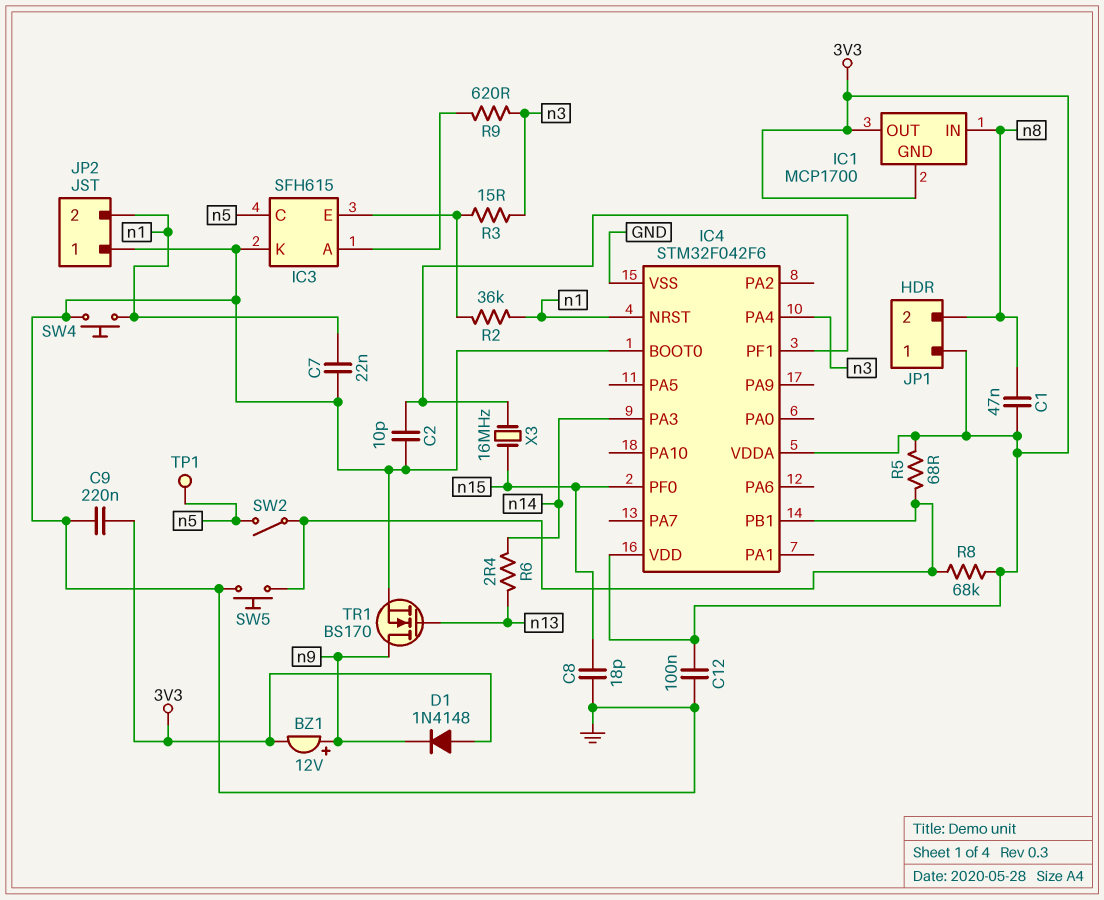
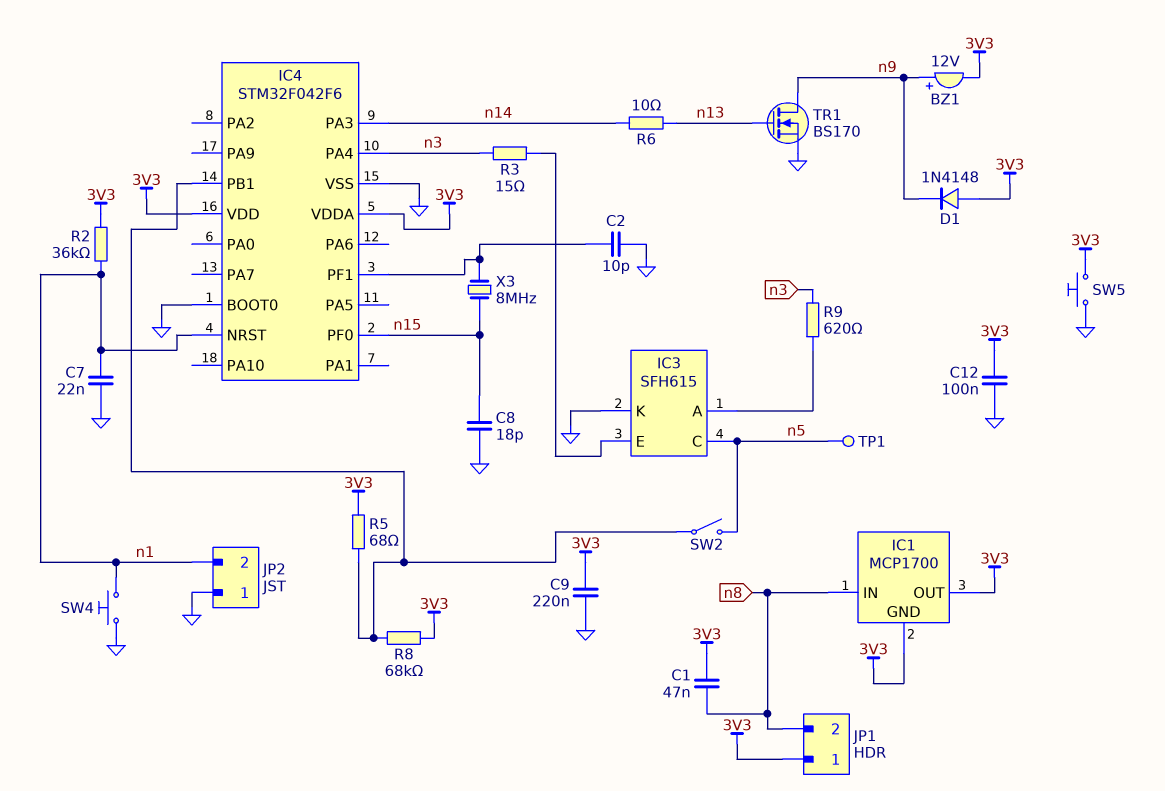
R2: 36k (IC3/E, n1) -> 36k (3V3, n1)
R6: 2.4 (n13, n14) -> 10 (n13, n14)
SW5: button (GND, IC4/PB1) -> button (3V3, GND)
X3: 16MHz (IC4/PF1, n15) -> 8MHz (IC4/PF1, n15)

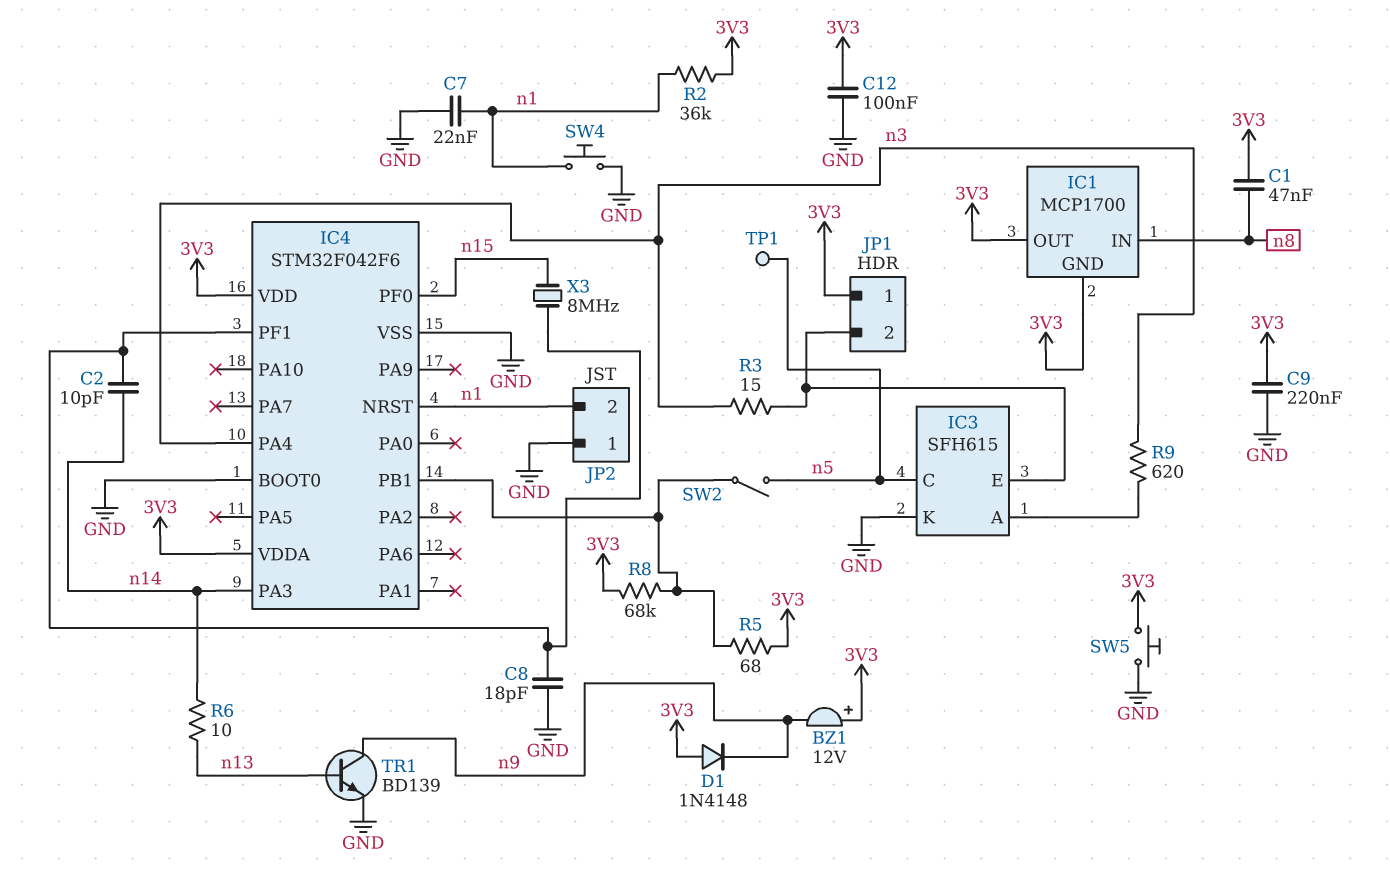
BZ1: buzzer 12V (plus n9, minus 3V3) -> buzzer 12V (plus 3V3, minus n9)
C2: 10pF (GND, IC4/PF1) -> 10pF (IC4/PF1, n14)
C8: 18pF (GND, n15) -> 18pF (GND, IC4/PF1)
JP1 pin 2: n8 -> IC3/E
TR1: NMOS BS170 (G n13, D n9, S GND) -> NPN BD139 (B n13, C n9, E GND)

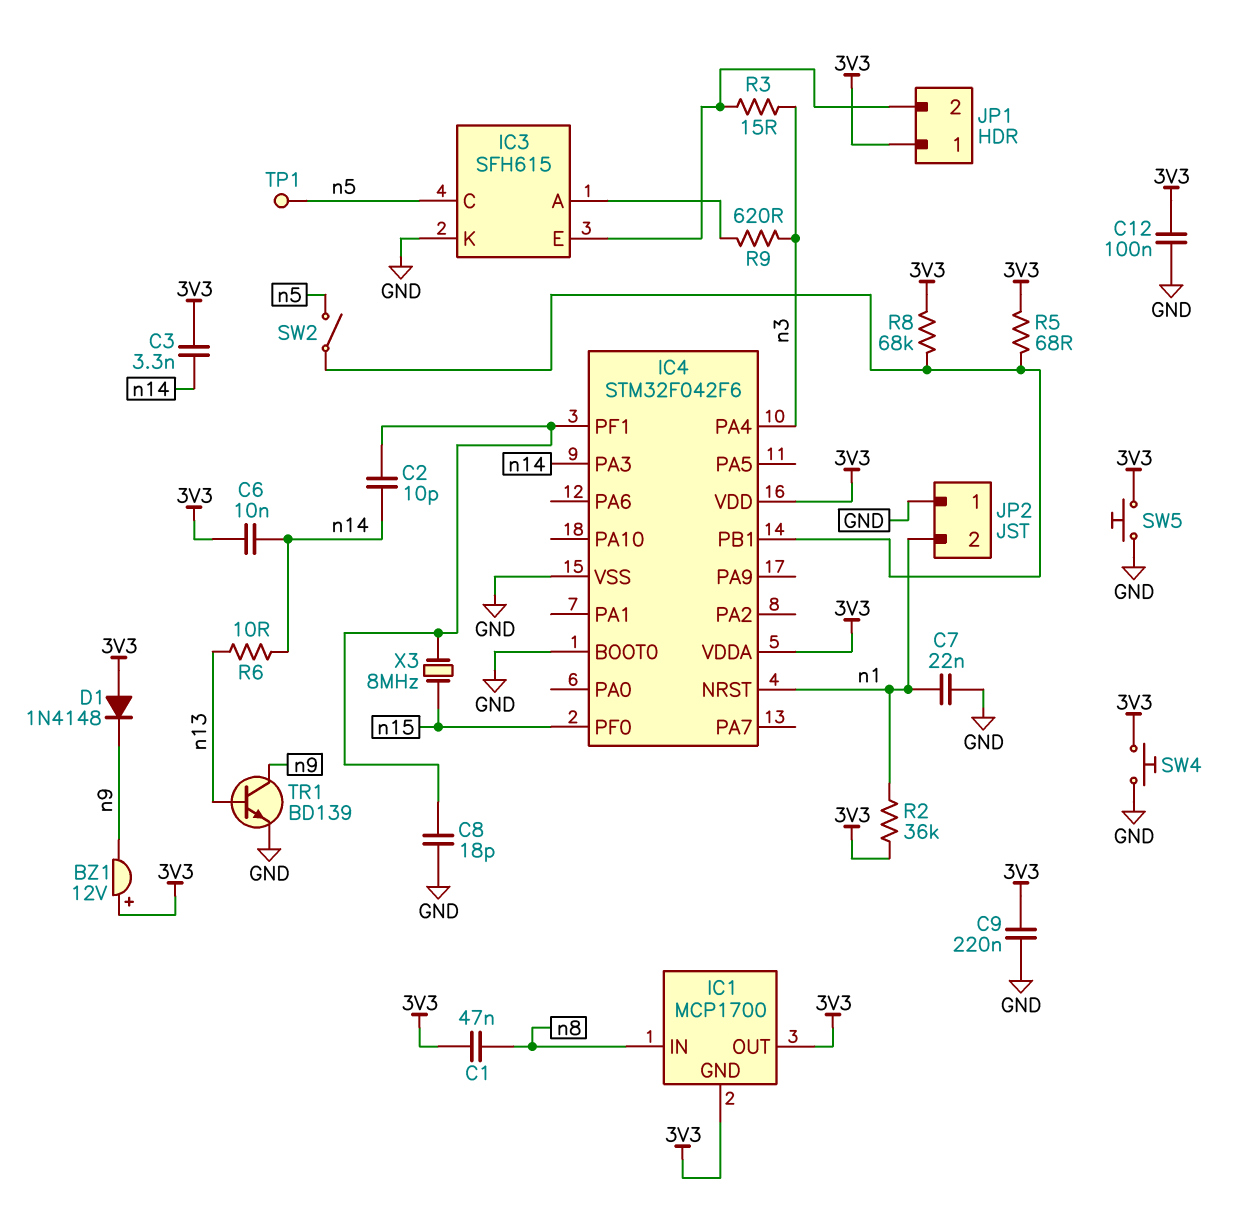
C3: none -> 3.3nF (3V3, n14)
C6: none -> 10nF (3V3, n14)
SW4: button (GND, n1) -> button (3V3, GND)

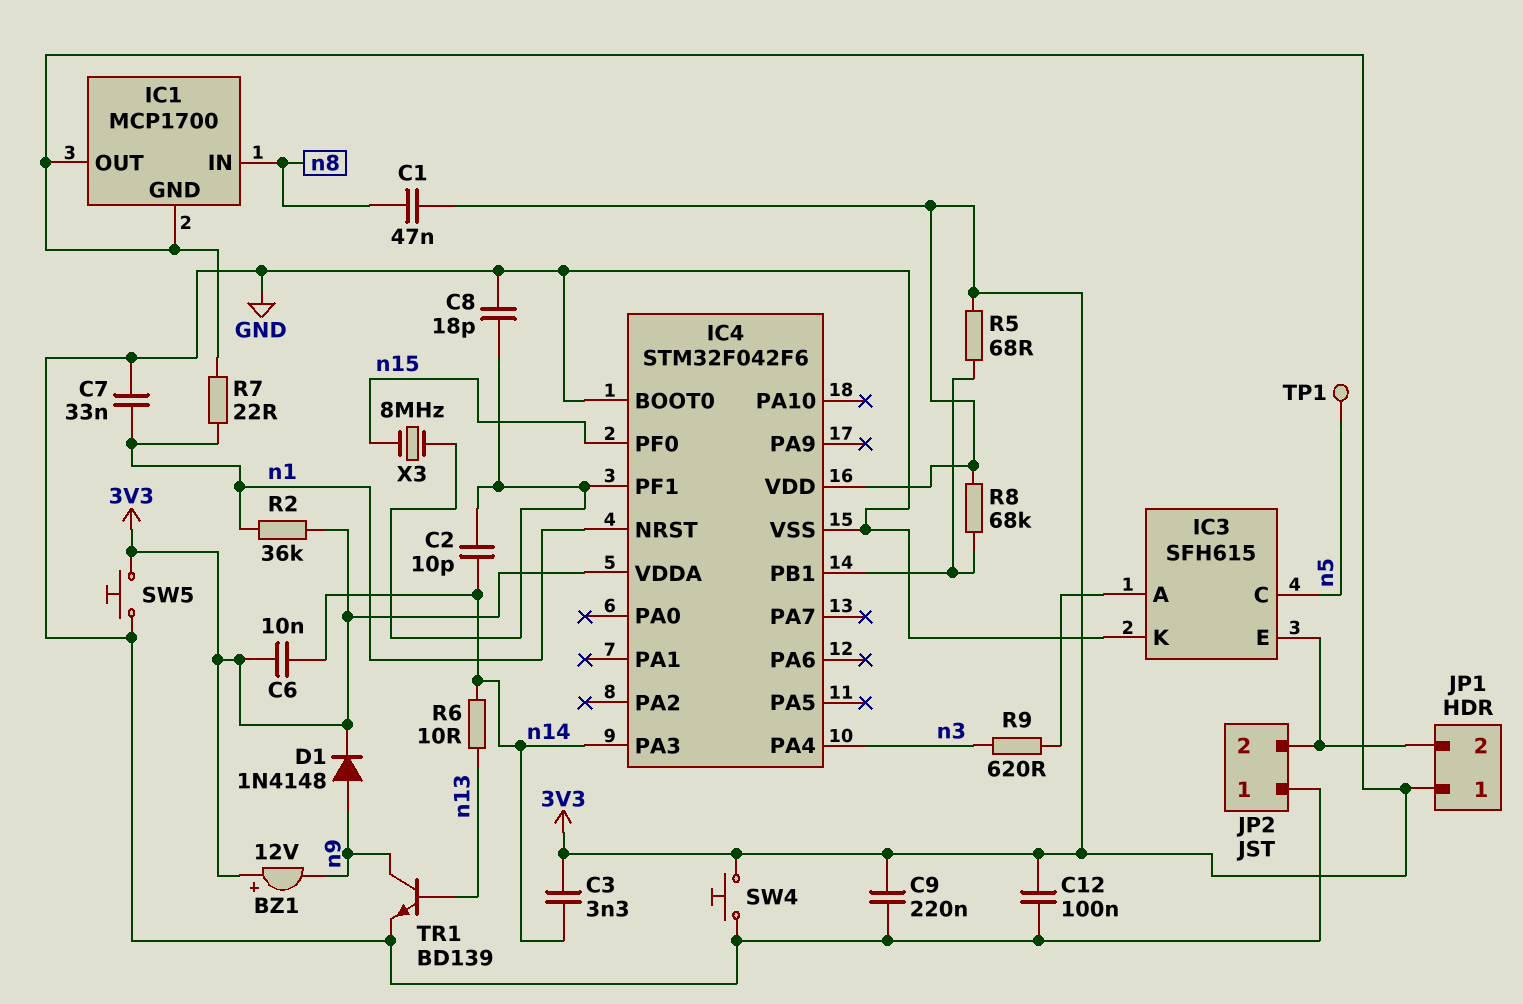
C7: 22nF (GND, n1) -> 33nF (GND, n1)
D1: diode 1N4148 (A 3V3, K n9) -> diode 1N4148 (A n9, K 3V3)
JP2 pin 2: n1 -> IC3/E
R3: 15 (IC3/E, n3) -> none
R7: none -> 22 (3V3, n1)
SW2: switch (IC4/PB1, n5) -> none

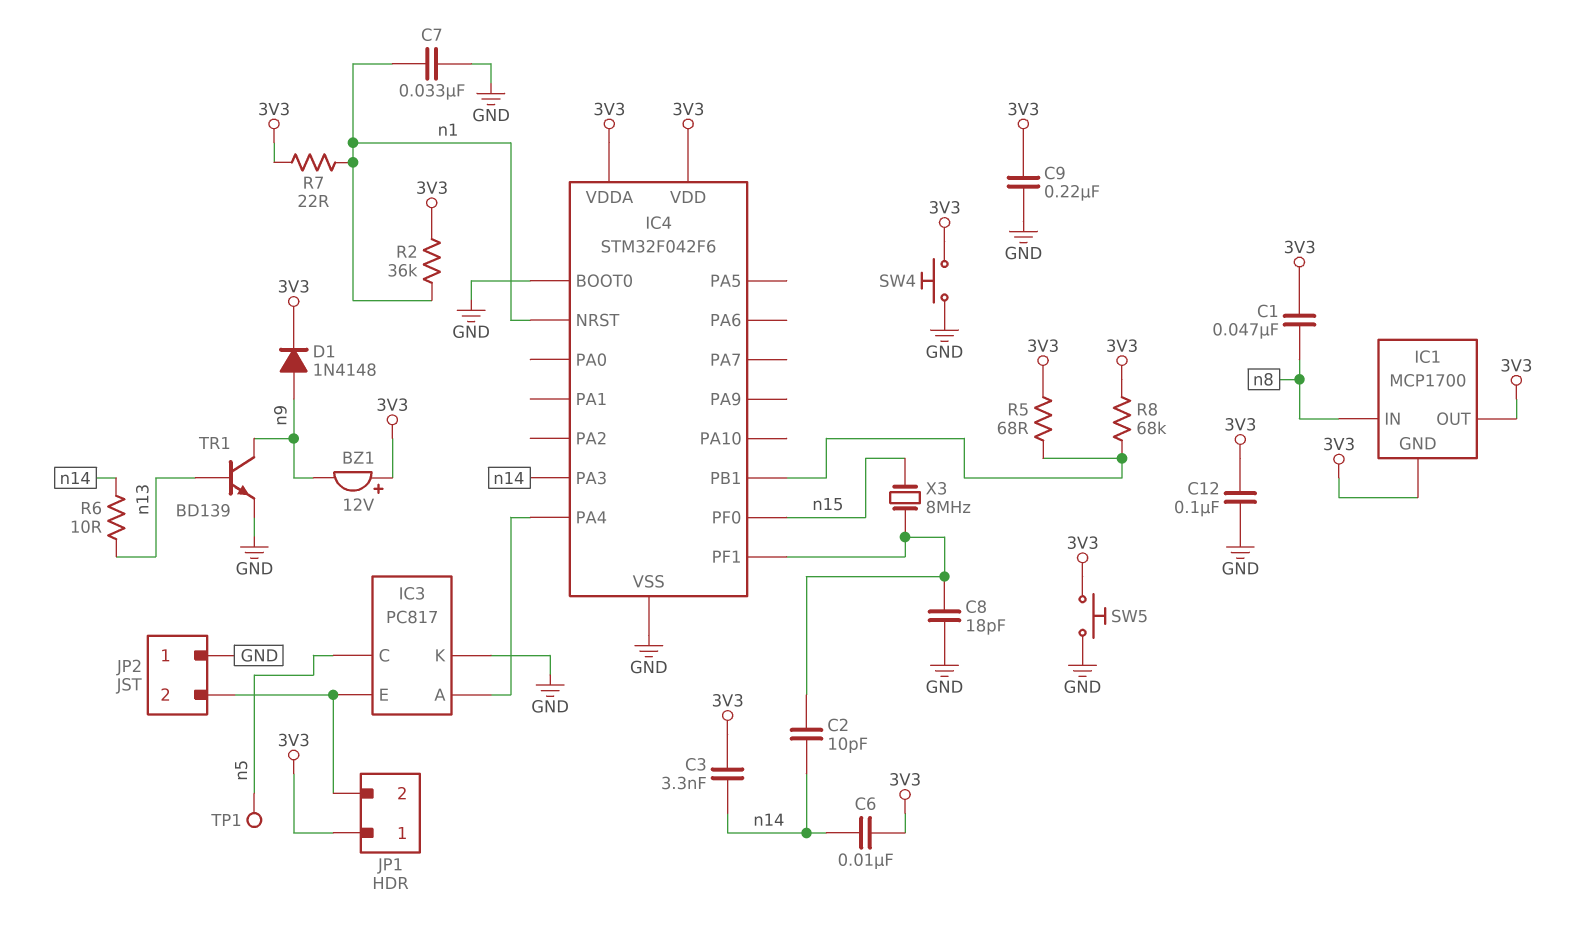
IC3: SFH615 -> PC817
IC4 pin PA4: n3 -> IC3/A
R9: 620 (IC3/A, n3) -> none

